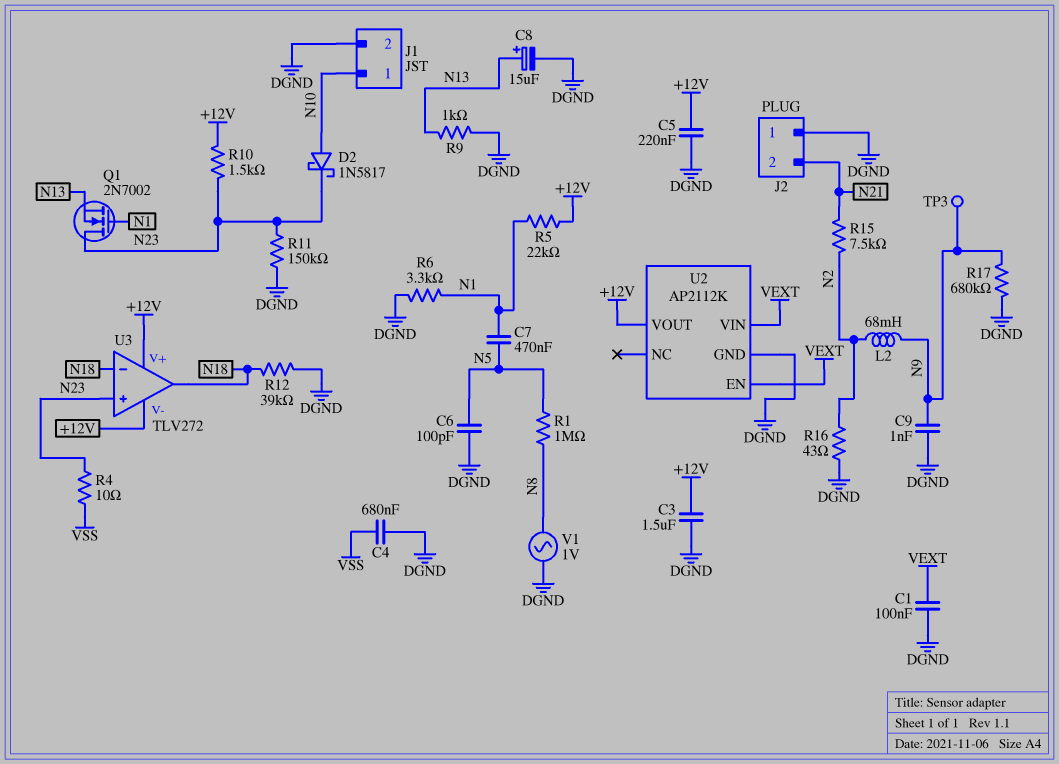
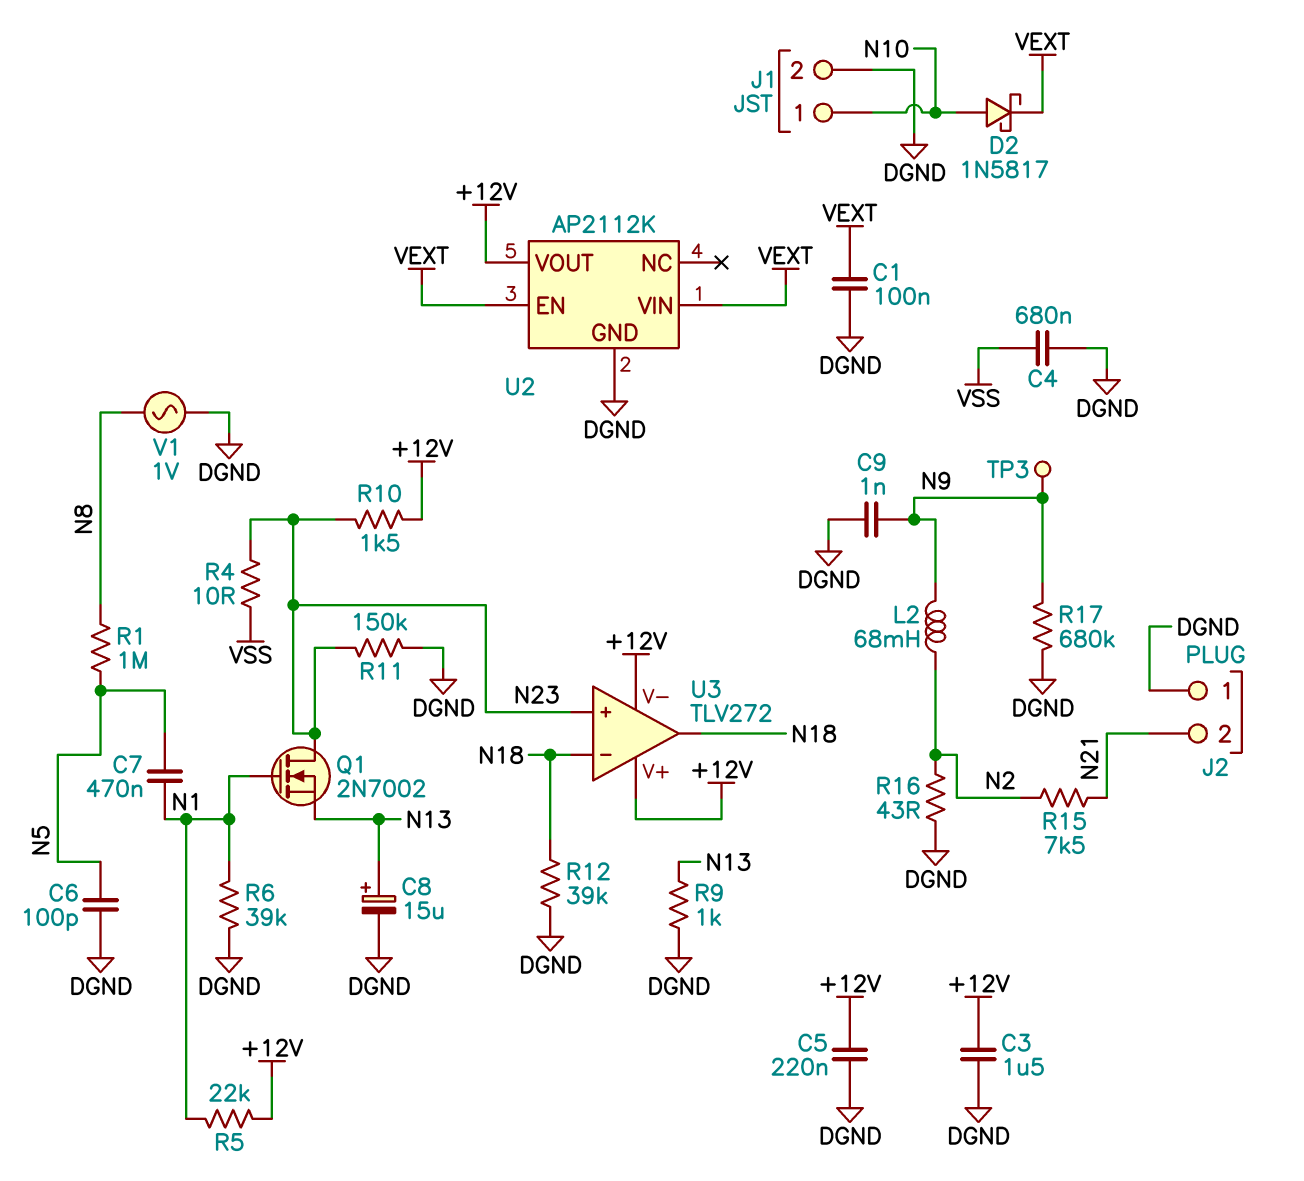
D2: schottky 1N5817 (A N10, K N23) -> schottky 1N5817 (A N10, K VEXT)
R6: 3.3k (DGND, N1) -> 39k (DGND, N1)

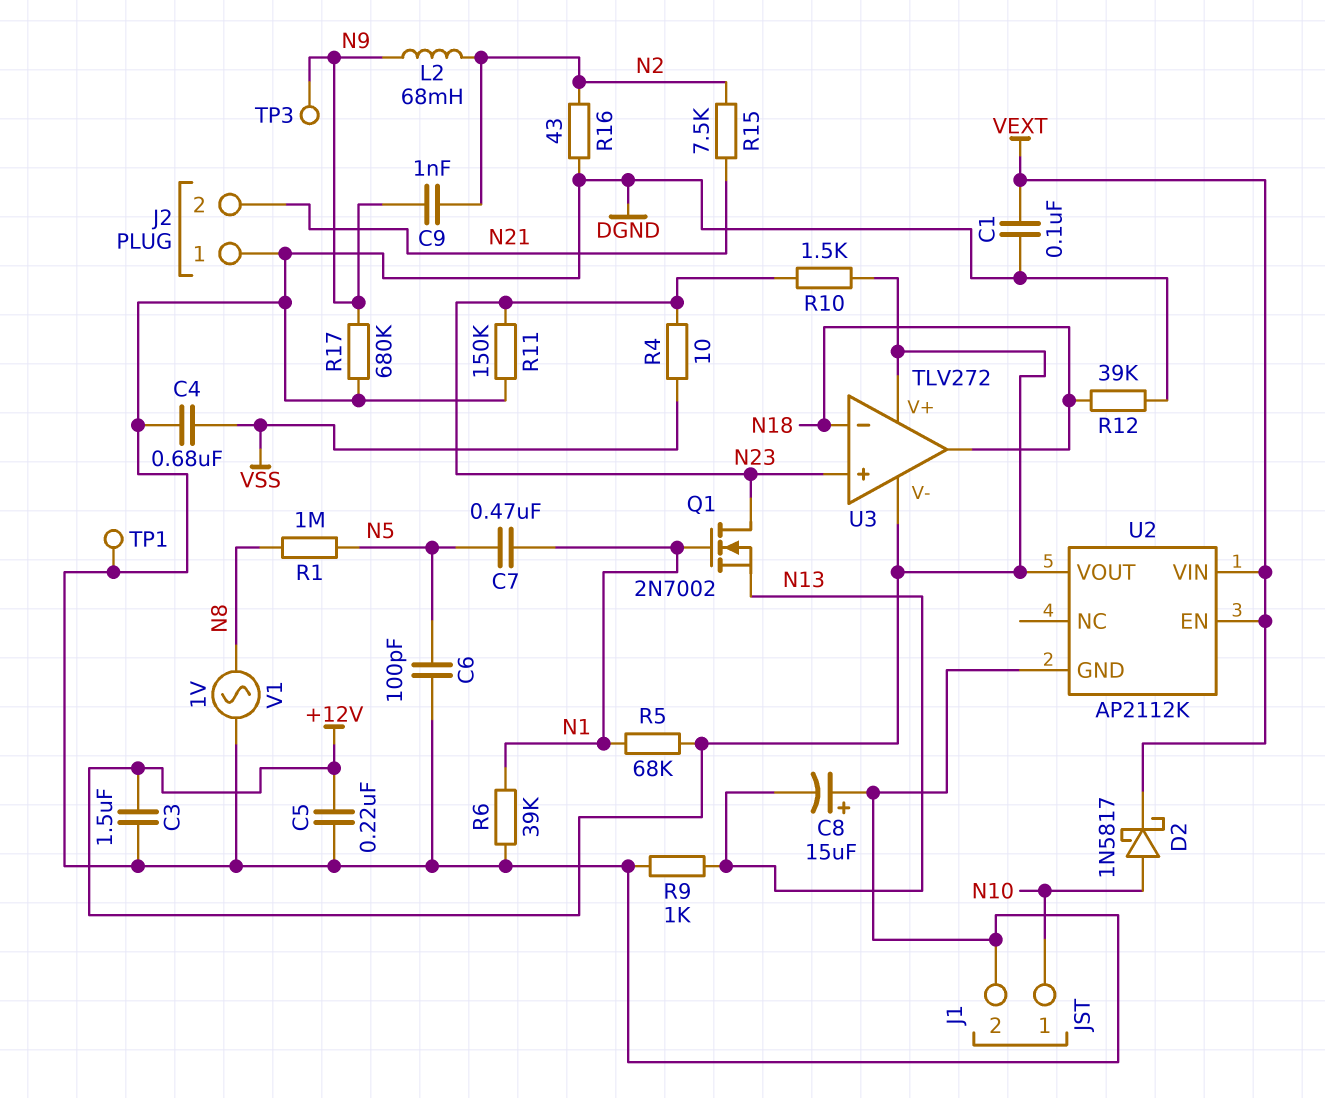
C8: 15uF (plus N13, minus DGND) -> 15uF (plus DGND, minus N13)
C9: 1nF (DGND, N9) -> 1nF (N2, N9)
R5: 22k (+12V, N1) -> 68k (+12V, N1)
TP1: none -> test point (DGND)

